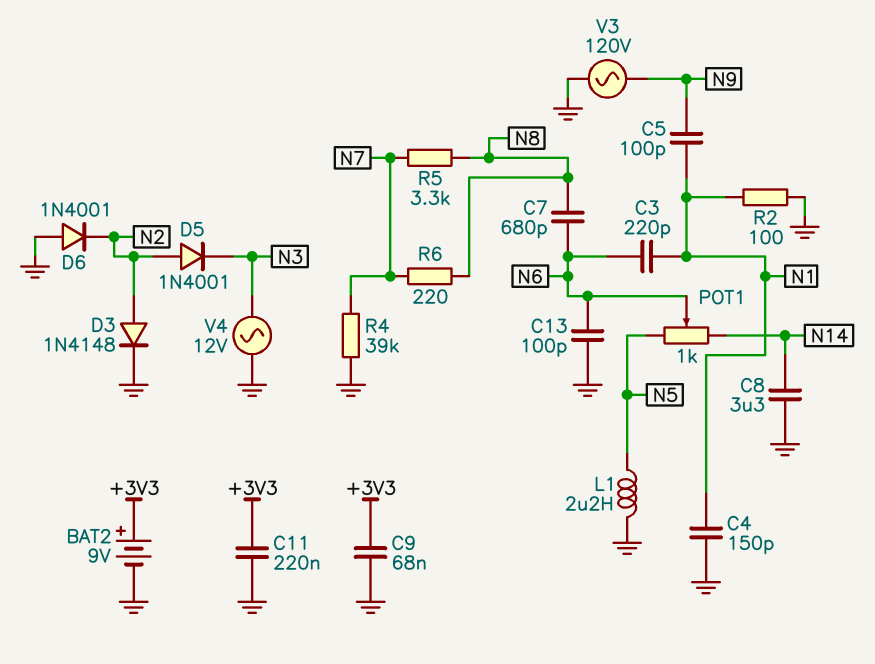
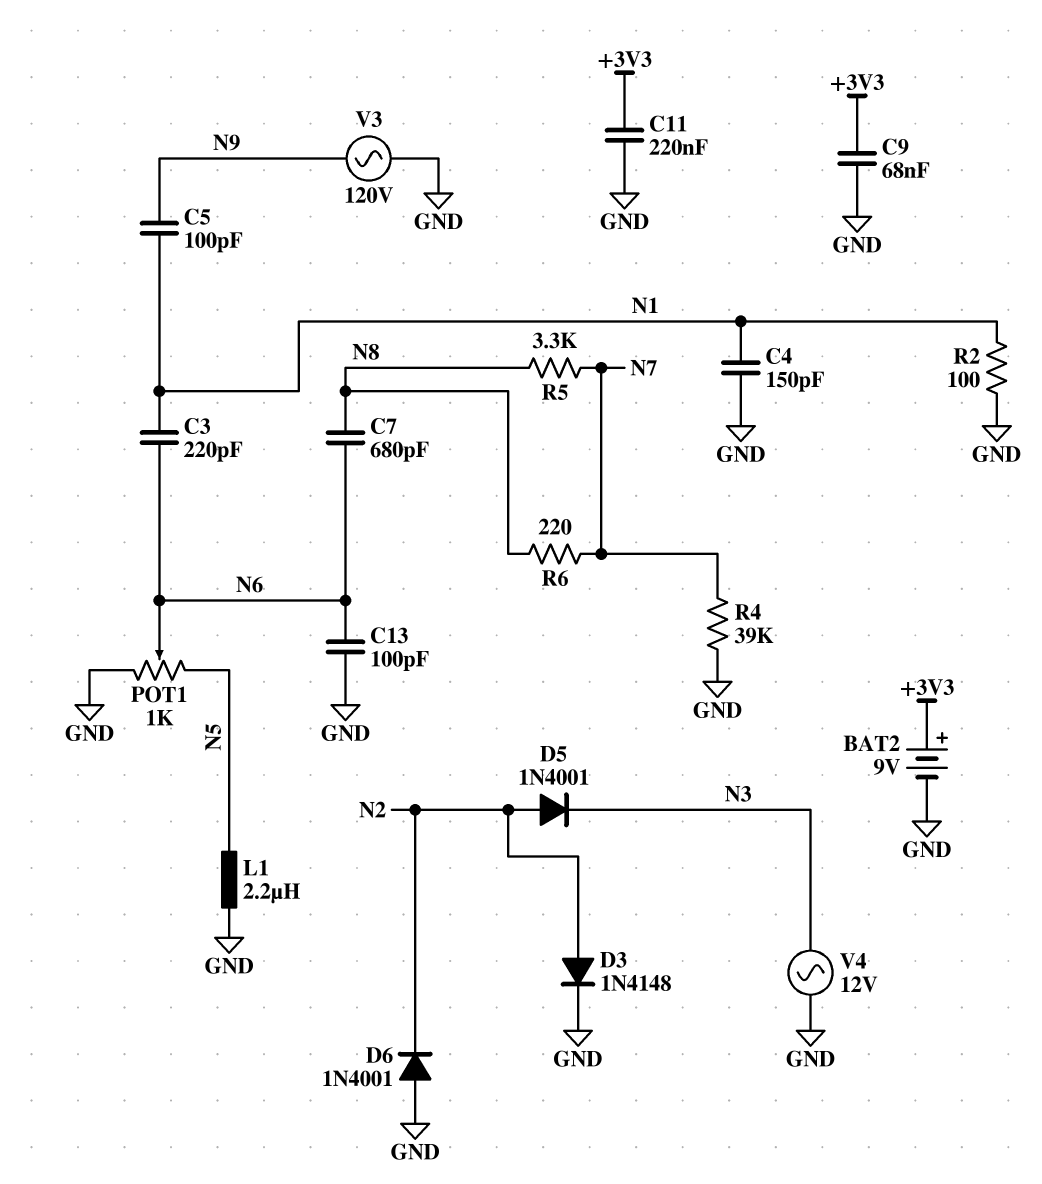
C8: 3.3uF (GND, N14) -> none
POT1: 1k (N5, N14, wiper N6) -> 1k (GND, N5, wiper N6)

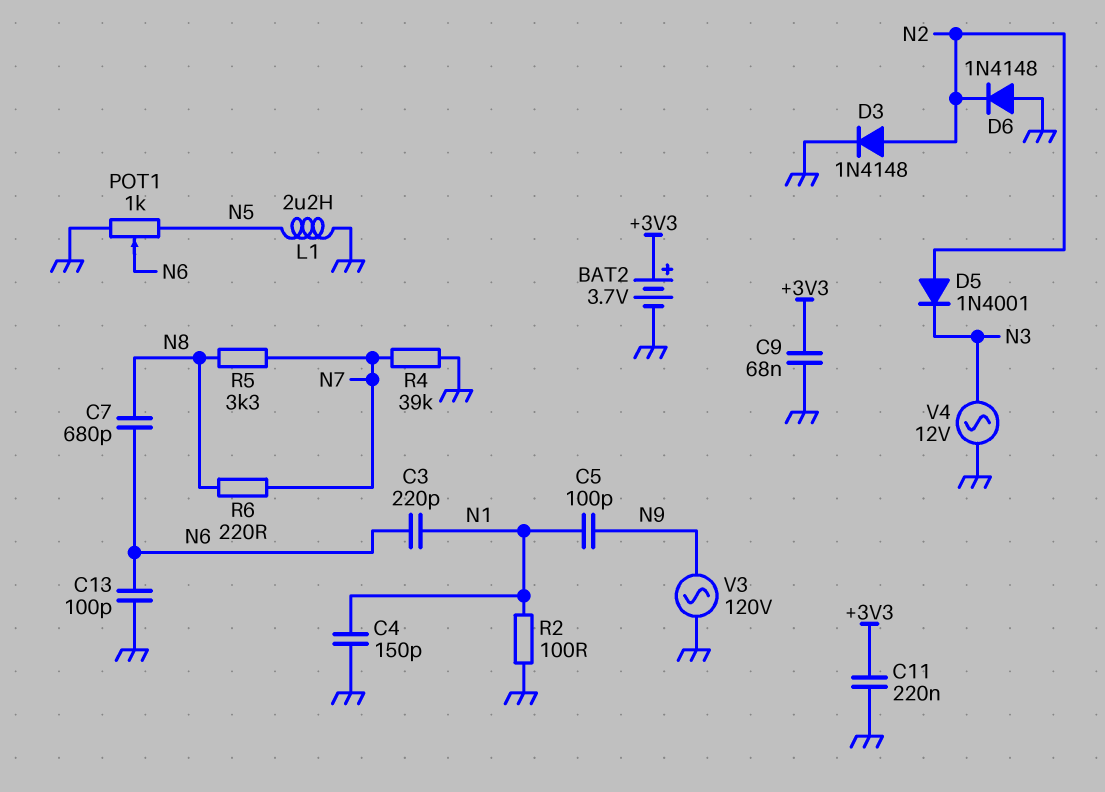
BAT2: 9V (plus +3V3, minus GND) -> 3.7V (plus +3V3, minus GND)
D6: diode 1N4001 (A GND, K N2) -> diode 1N4148 (A GND, K N2)

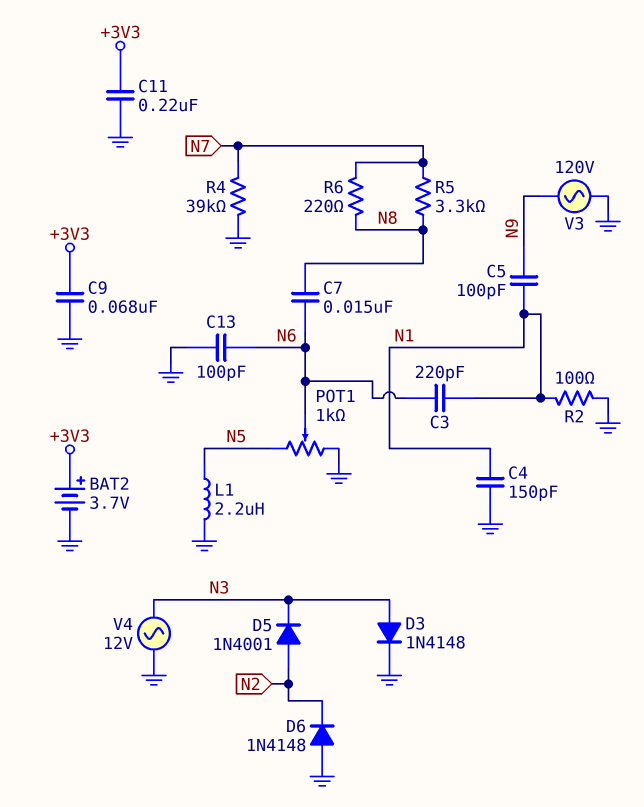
C7: 680pF (N6, N8) -> 15nF (N6, N8)
D3: diode 1N4148 (A N2, K GND) -> diode 1N4148 (A N3, K GND)

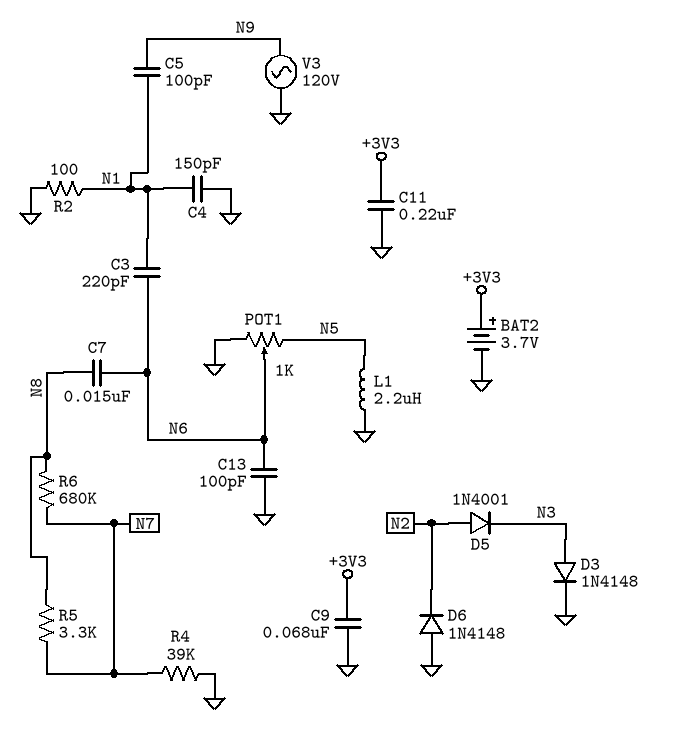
R6: 220 (N7, N8) -> 680k (N7, N8)
V4: AC 12V (GND, N3) -> none

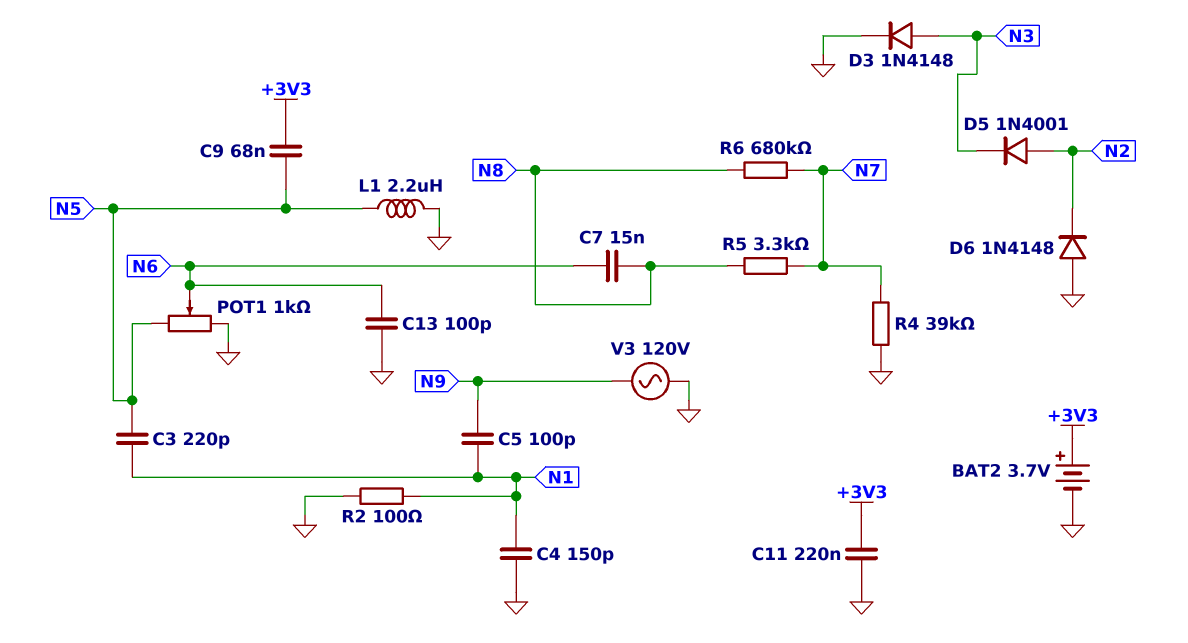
C3: 220pF (N1, N6) -> 220pF (N1, N5)
C9: 68nF (+3V3, GND) -> 68nF (+3V3, N5)

